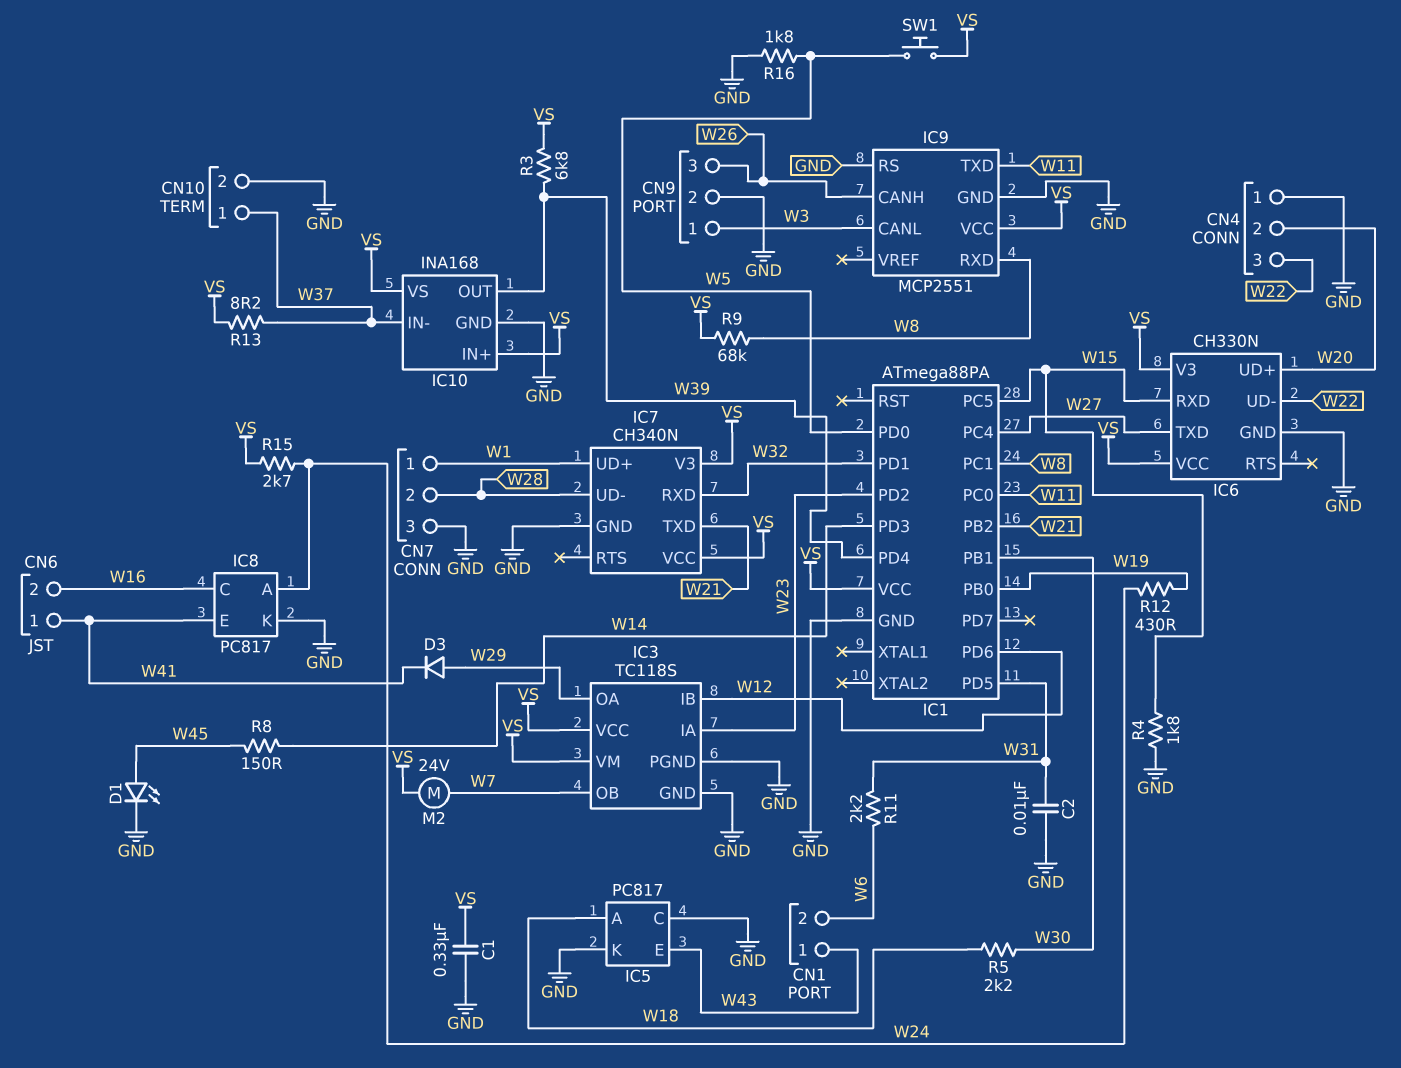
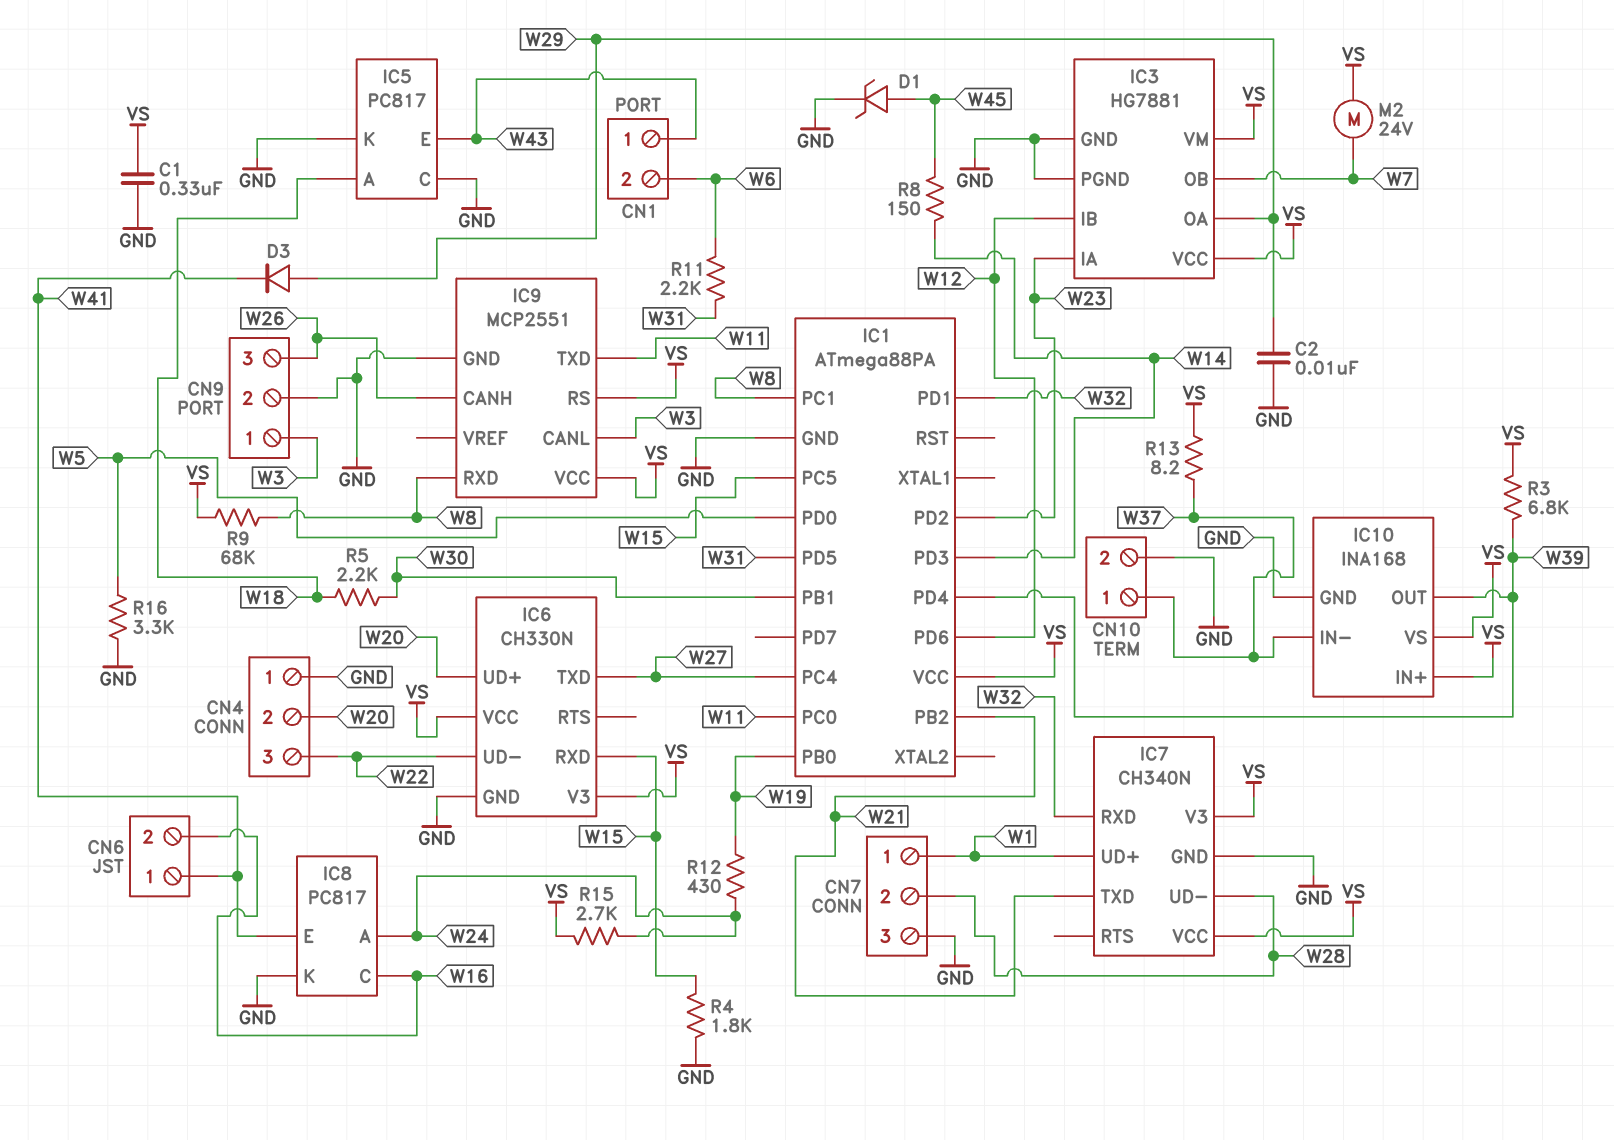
C2: 10nF (GND, W31) -> 10nF (GND, W29)
D1: LED (A W45, K GND) -> zener (A W45, K GND)
IC3: TC118S -> HG7881
IC9 pin RS: GND -> VS
R16: 1.8k (GND, W5) -> 3.3k (GND, W5)
SW1: button (VS, W5) -> none

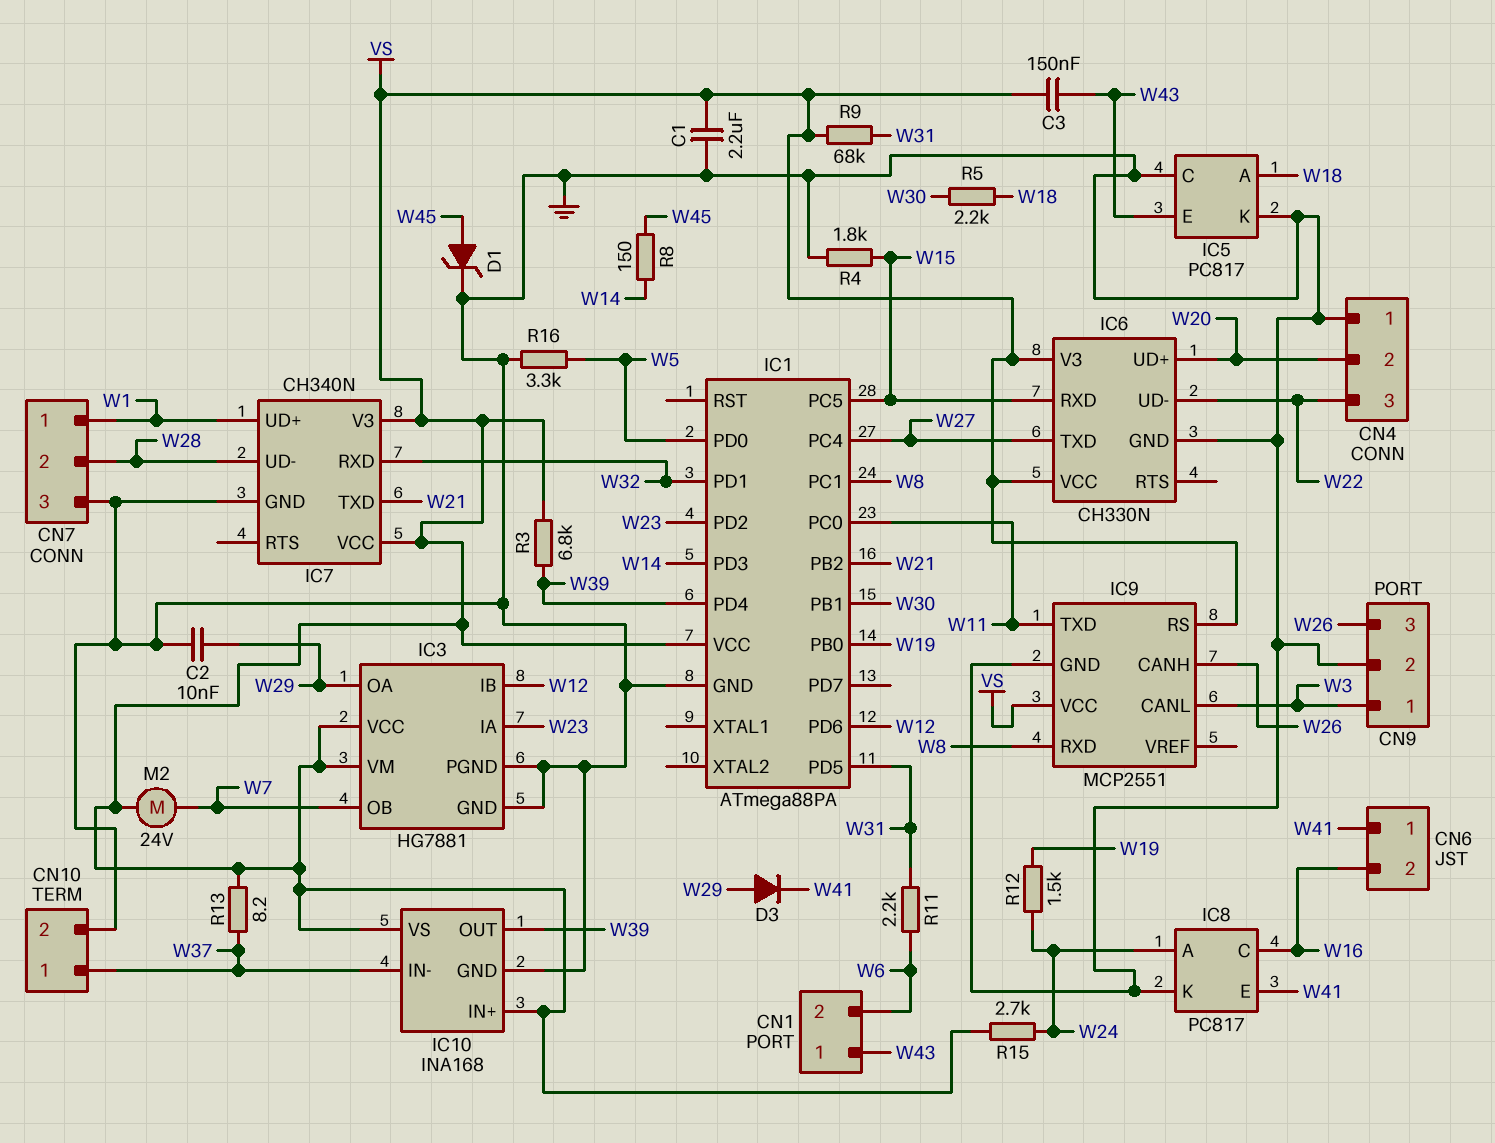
C1: 330nF (GND, VS) -> 2.2uF (GND, VS)
C3: none -> 150nF (VS, W43)
R9: 68k (VS, W8) -> 68k (VS, W31)
R12: 430 (W19, W24) -> 1.5k (W19, W24)

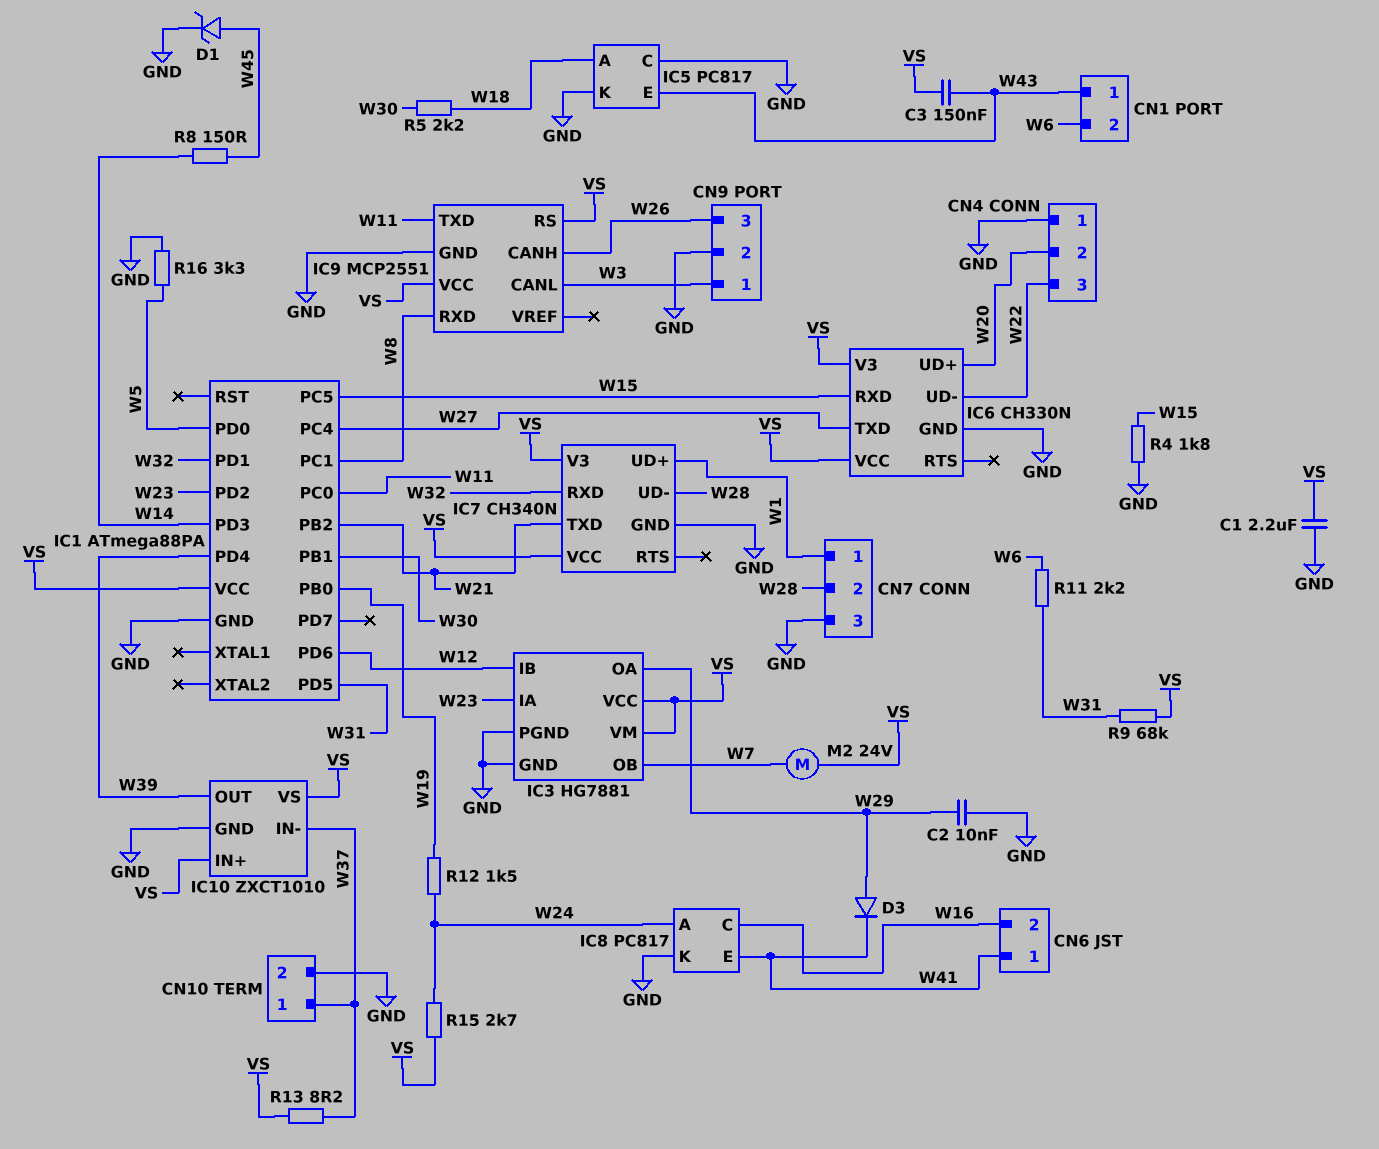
IC10: INA168 -> ZXCT1010
R3: 6.8k (VS, W39) -> none

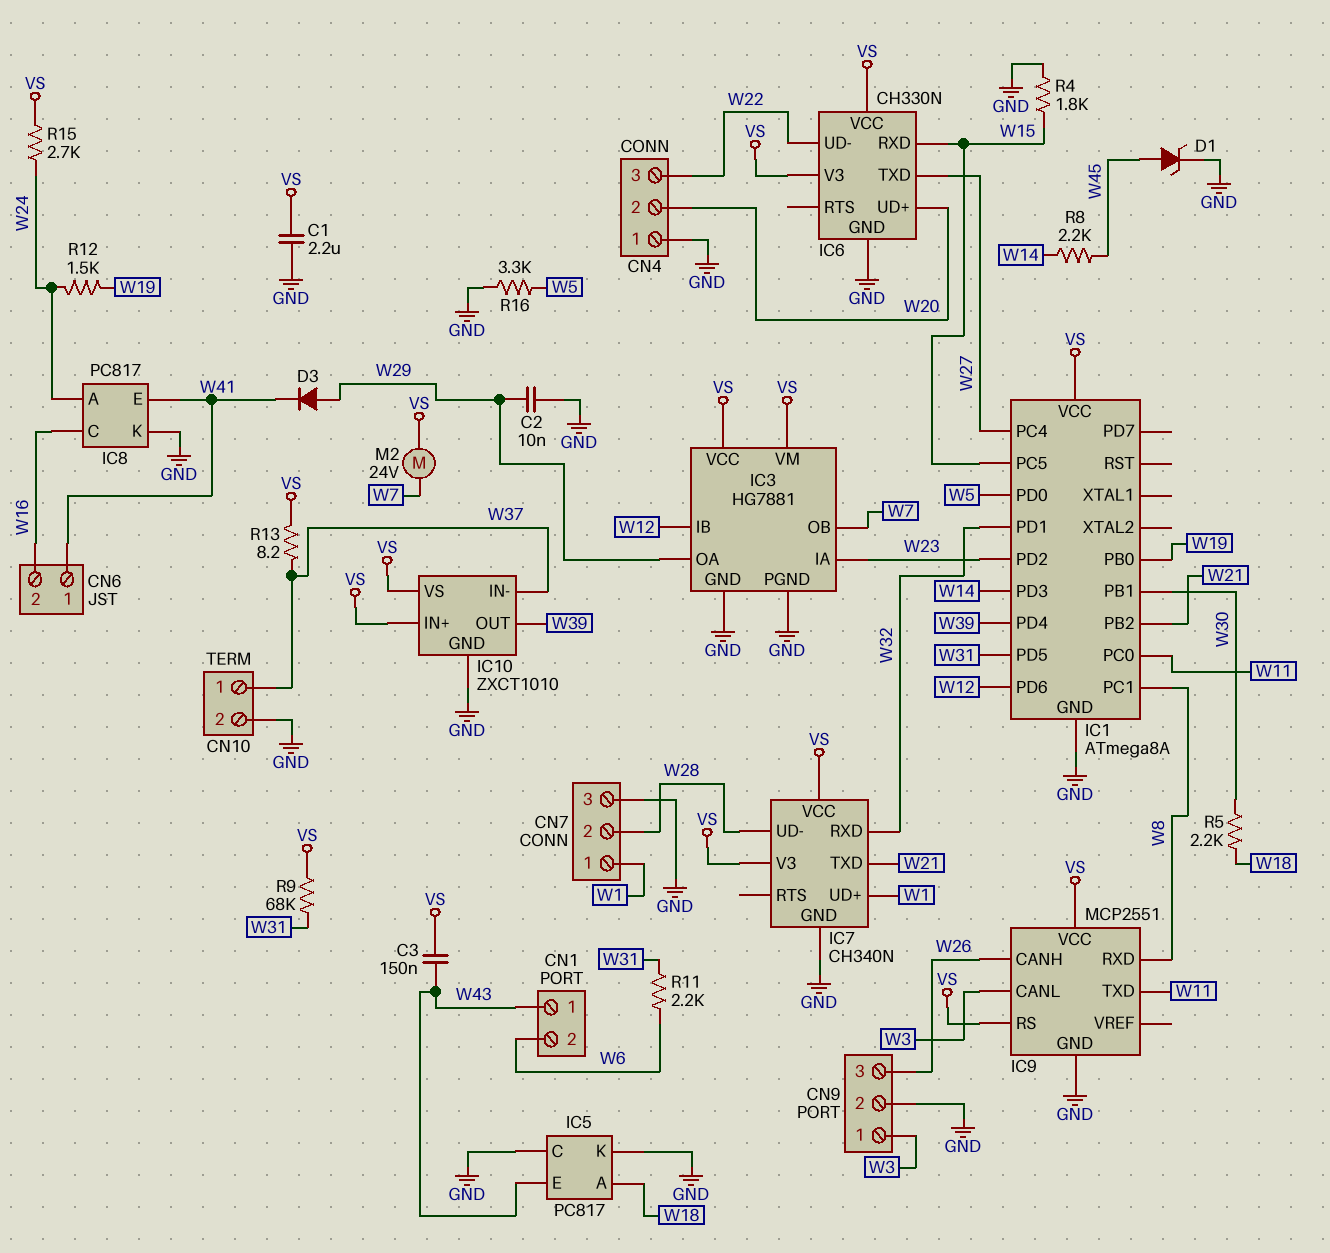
IC1: ATmega88PA -> ATmega8A
R8: 150 (W14, W45) -> 2.2k (W14, W45)

